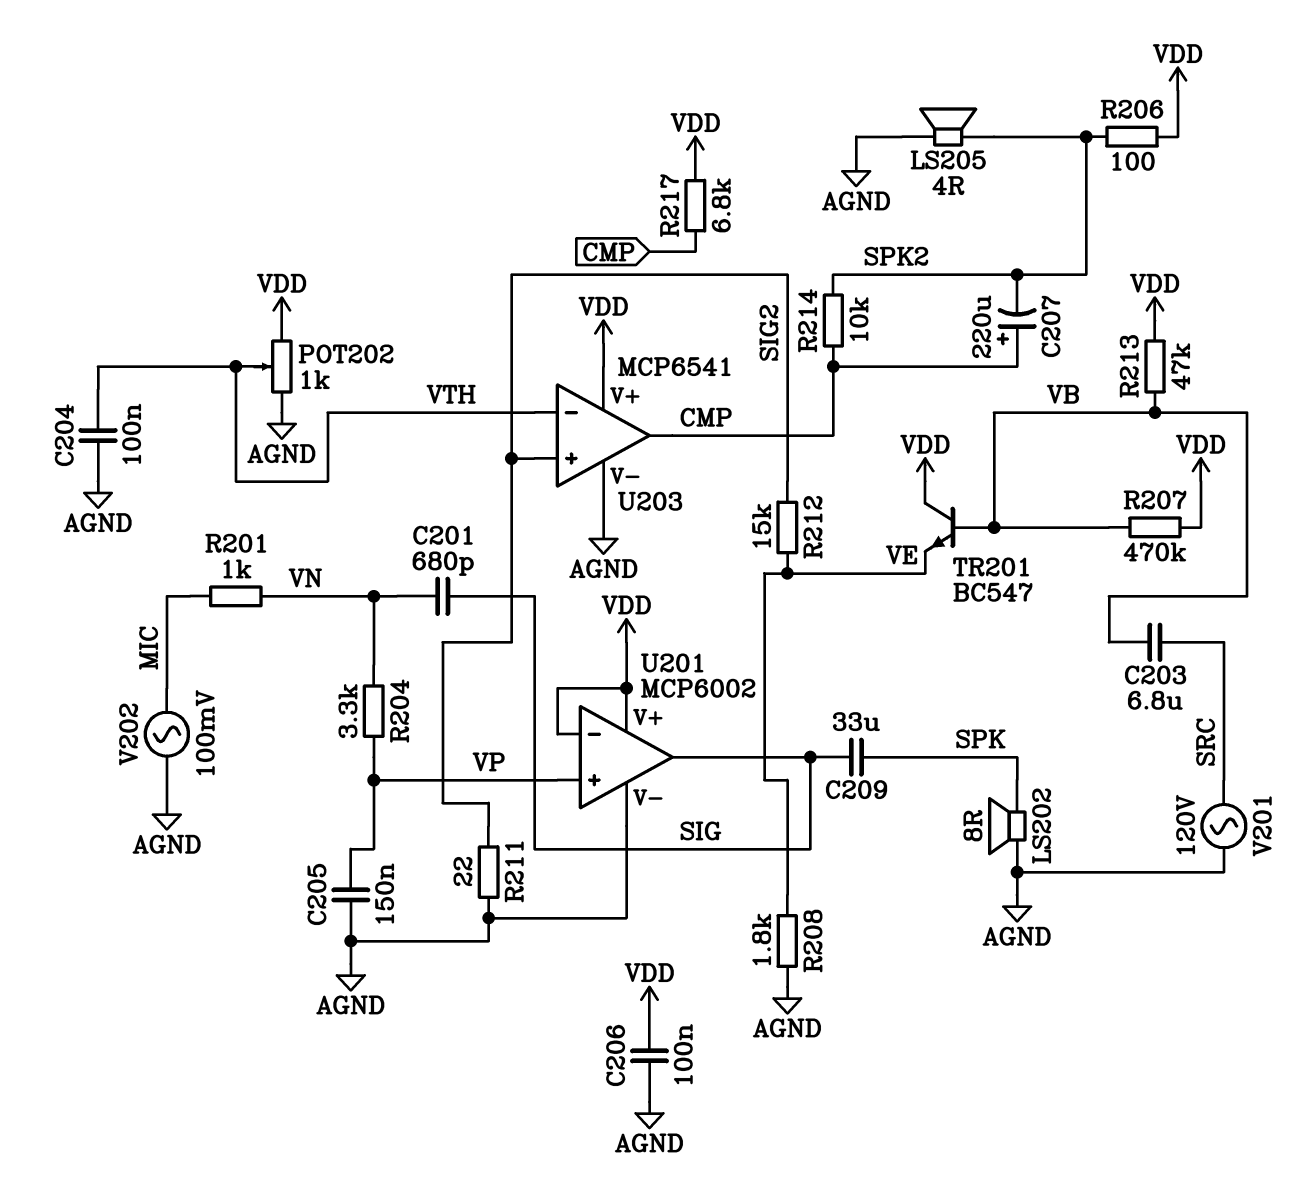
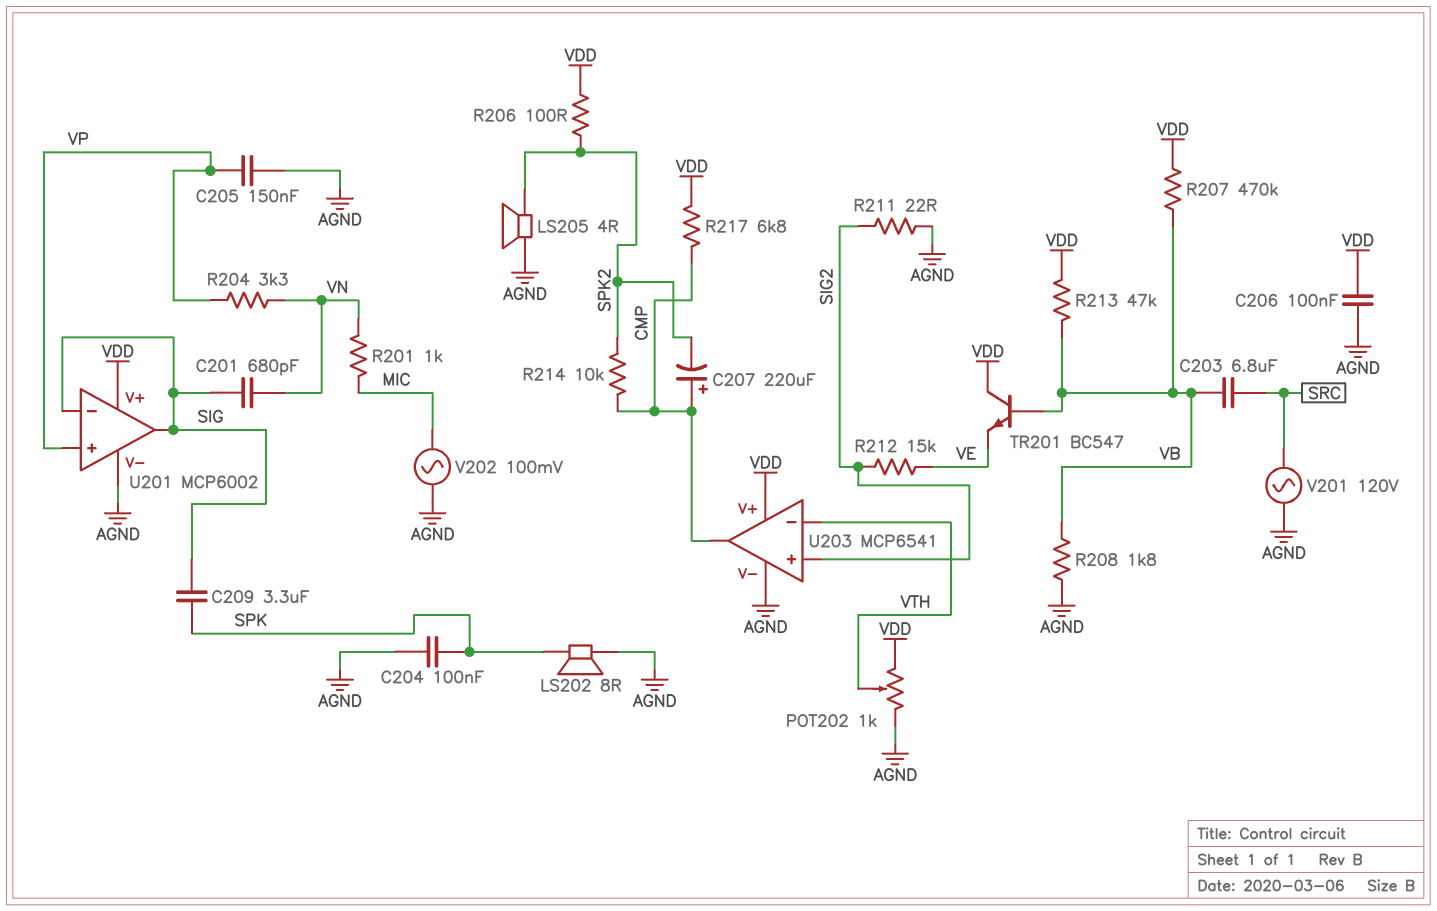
C204: 100nF (AGND, VTH) -> 100nF (AGND, SPK)
C209: 33uF (SIG, SPK) -> 3.3uF (SIG, SPK)
R208: 1.8k (AGND, VE) -> 1.8k (AGND, VB)
U201 pin in-: VDD -> SIG

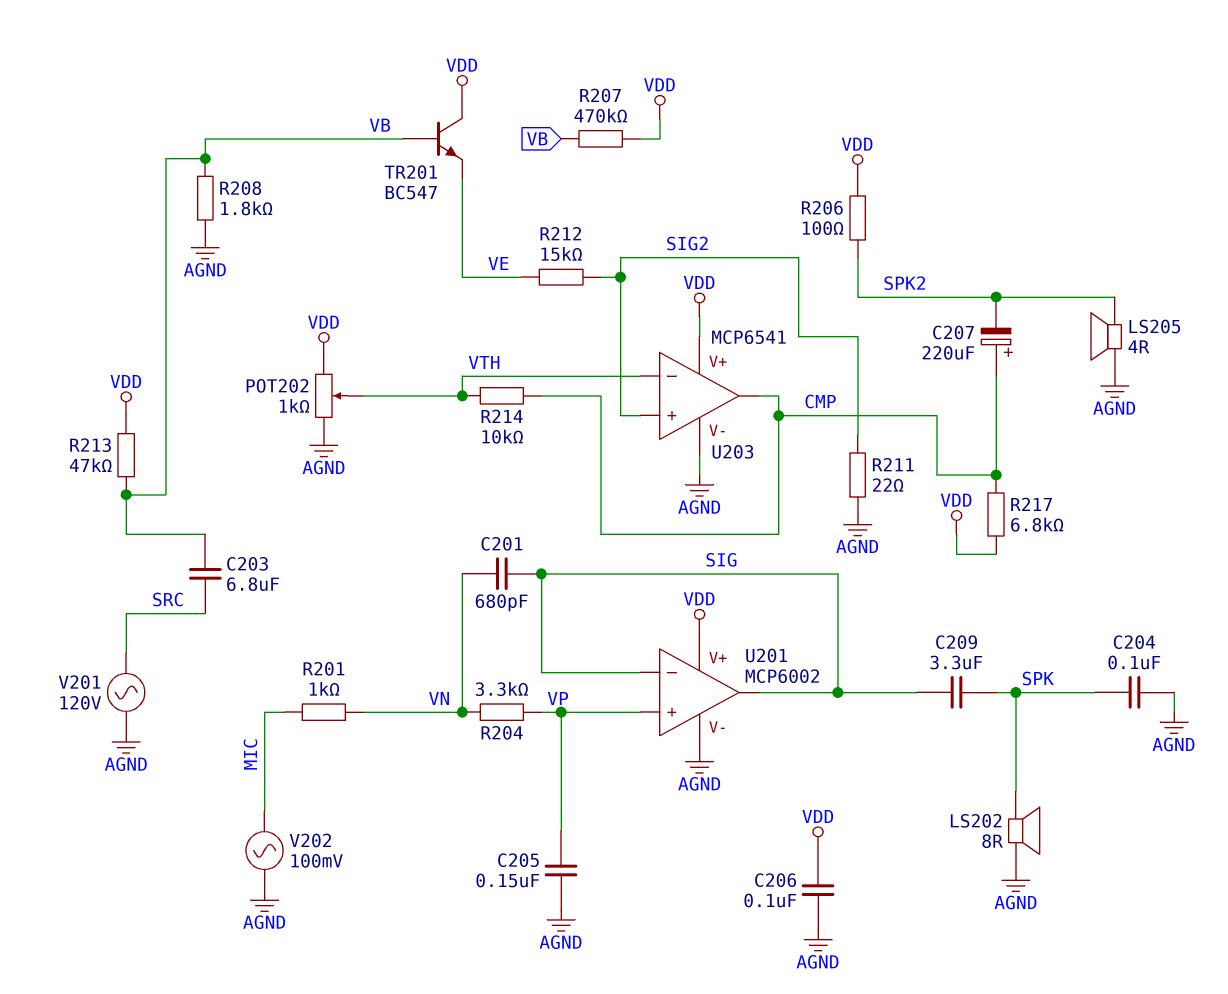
R214: 10k (CMP, SPK2) -> 10k (CMP, VTH)

